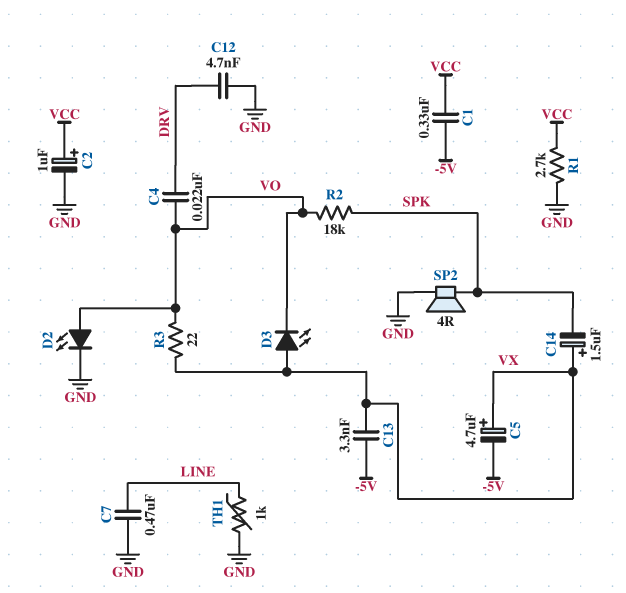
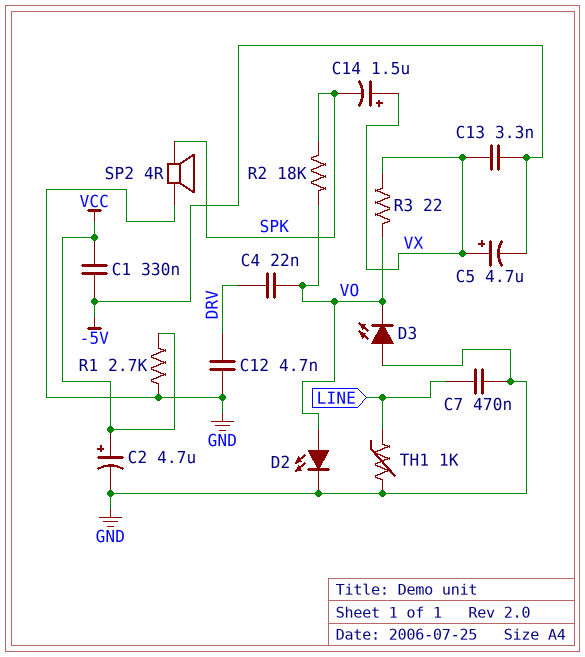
C2: 1uF (plus VCC, minus GND) -> 4.7uF (plus VCC, minus GND)
D3: LED (A VX, K VO) -> LED (A GND, K VO)

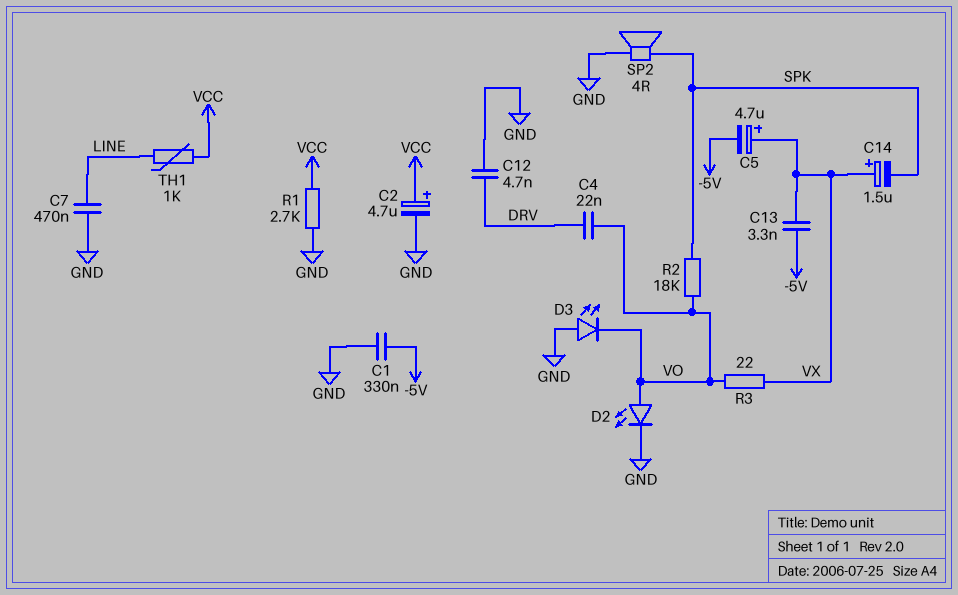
C1: 330nF (-5V, VCC) -> 330nF (-5V, GND)
TH1: 1k (GND, LINE) -> 1k (LINE, VCC)

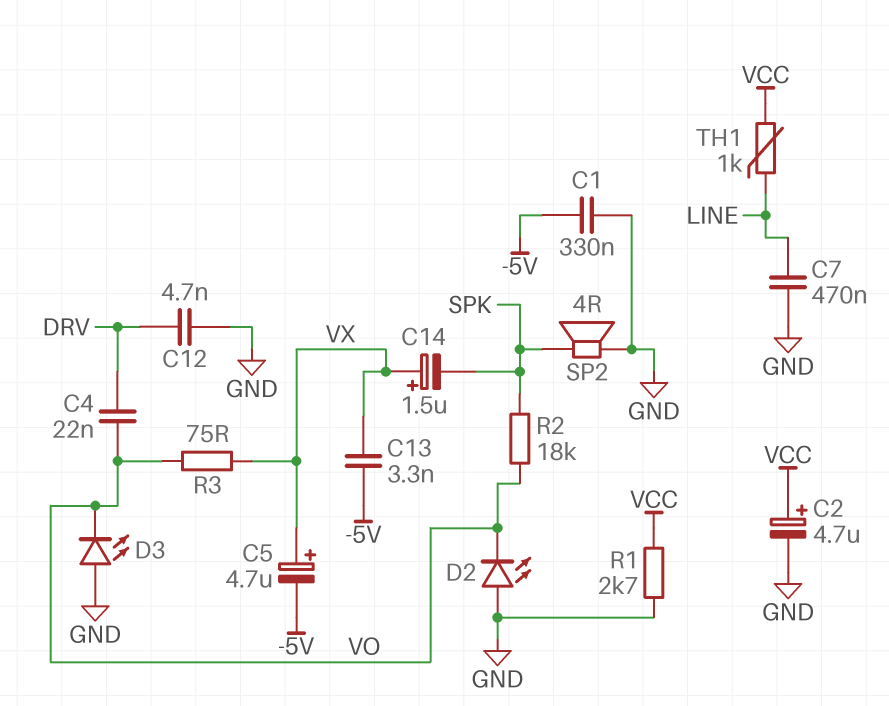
D2: LED (A VO, K GND) -> LED (A GND, K VO)
R3: 22 (VO, VX) -> 75 (VO, VX)

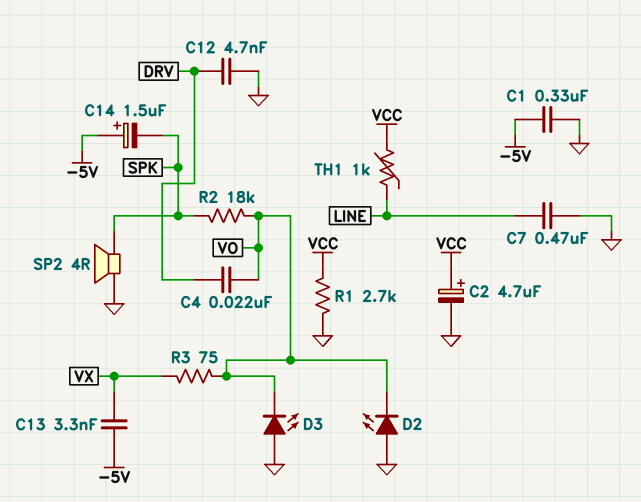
C5: 4.7uF (plus VX, minus -5V) -> none
C14: 1.5uF (plus VX, minus SPK) -> 1.5uF (plus -5V, minus SPK)

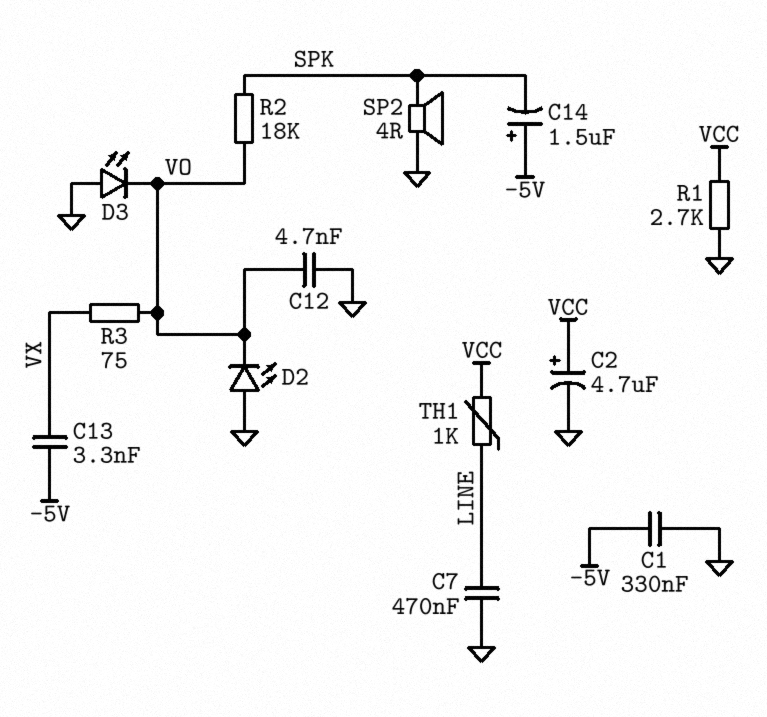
C4: 22nF (DRV, VO) -> none
C12: 4.7nF (DRV, GND) -> 4.7nF (GND, VO)

